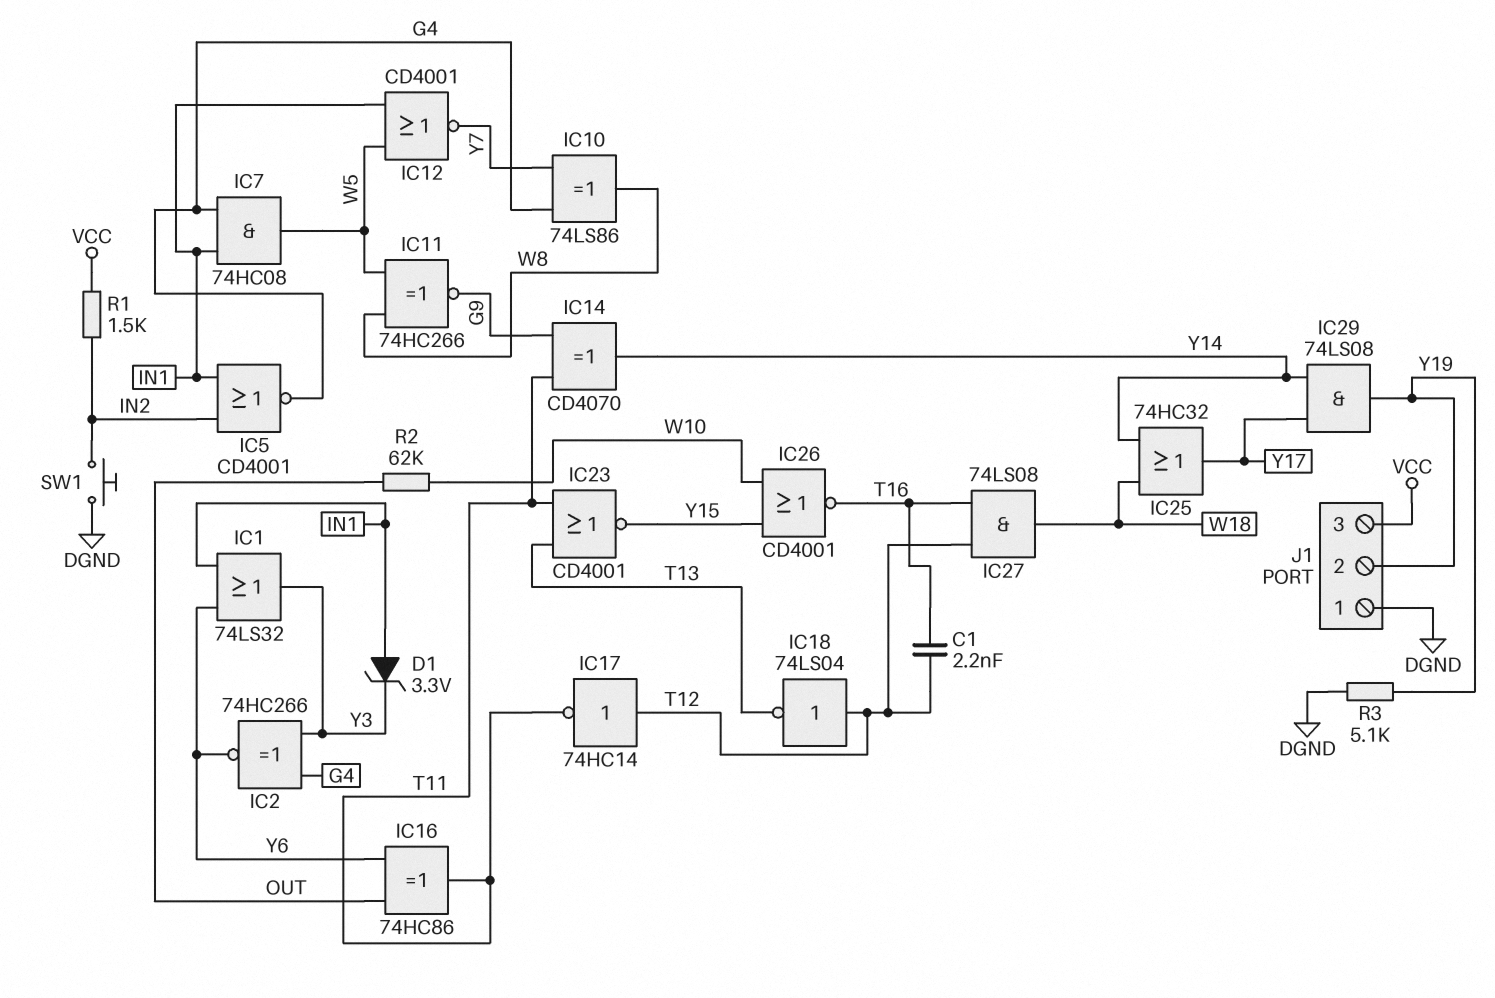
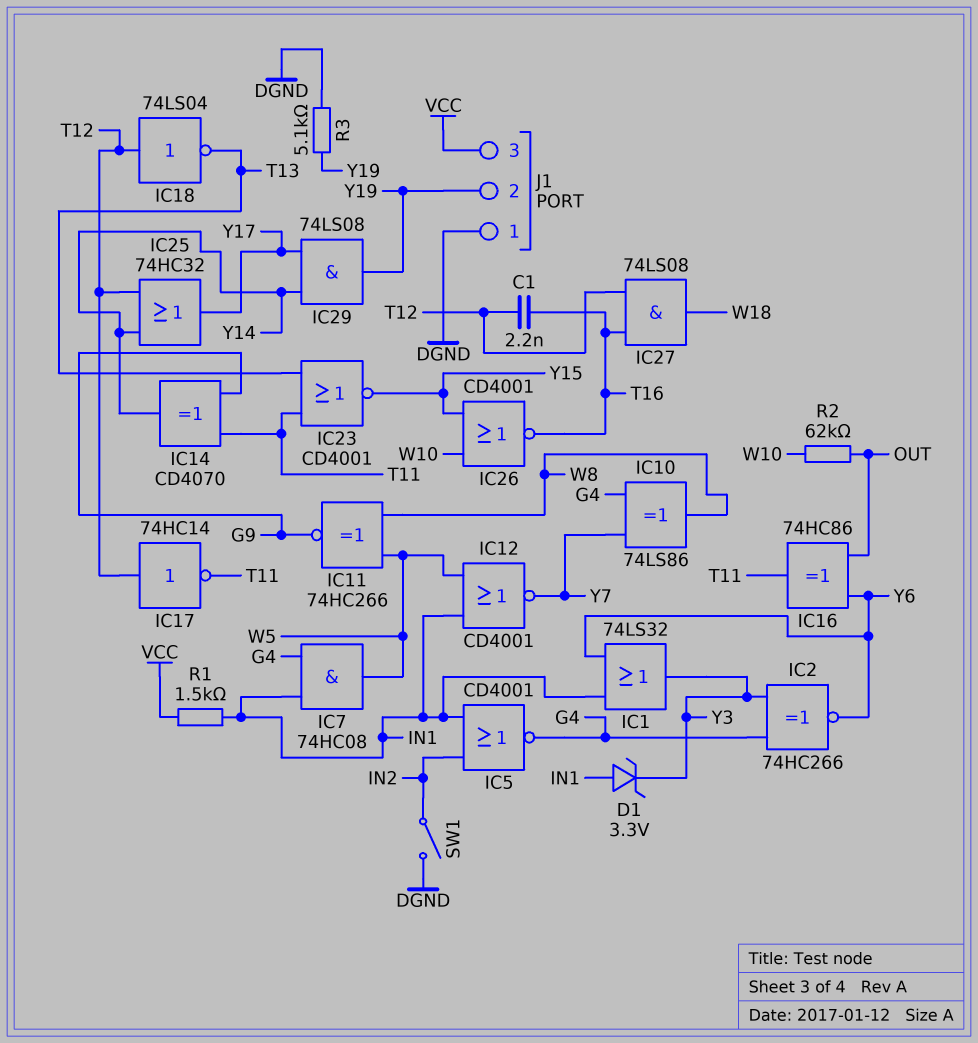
IC25: OR 74HC32 (in W18, in Y14, out Y17) -> OR 74HC32 (in T12, in Y14, out Y17)
R1: 1.5k (IN2, VCC) -> 1.5k (IN1, VCC)
SW1: button (DGND, IN2) -> switch (DGND, IN2)

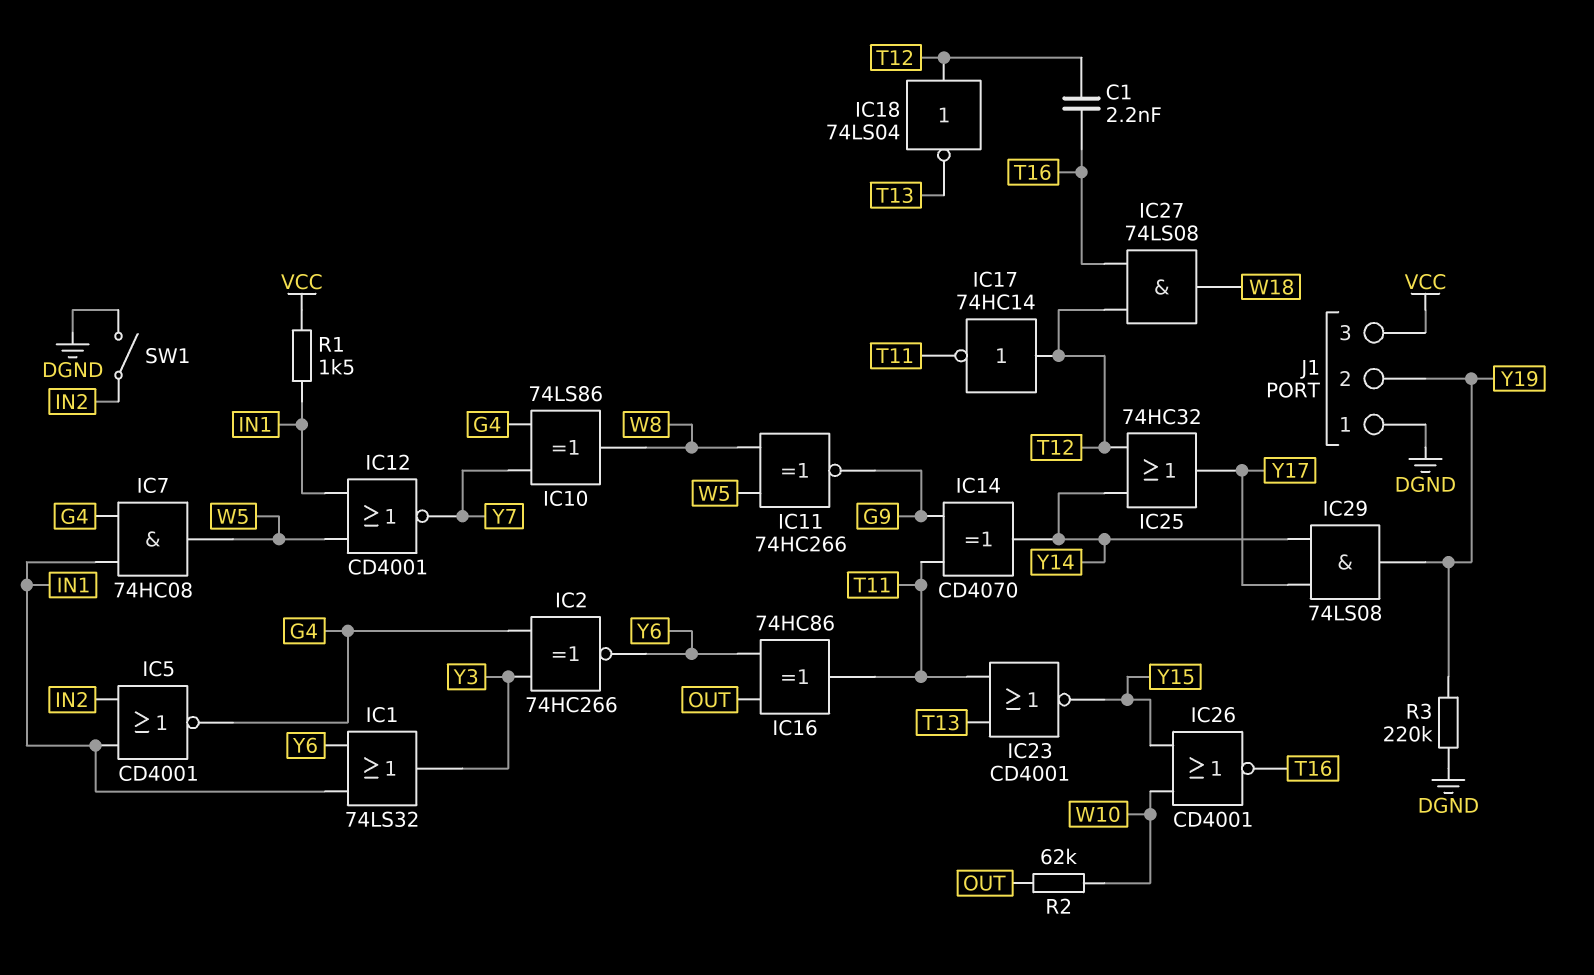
D1: zener 3.3V (A IN1, K Y3) -> none
R3: 5.1k (DGND, Y19) -> 220k (DGND, Y19)

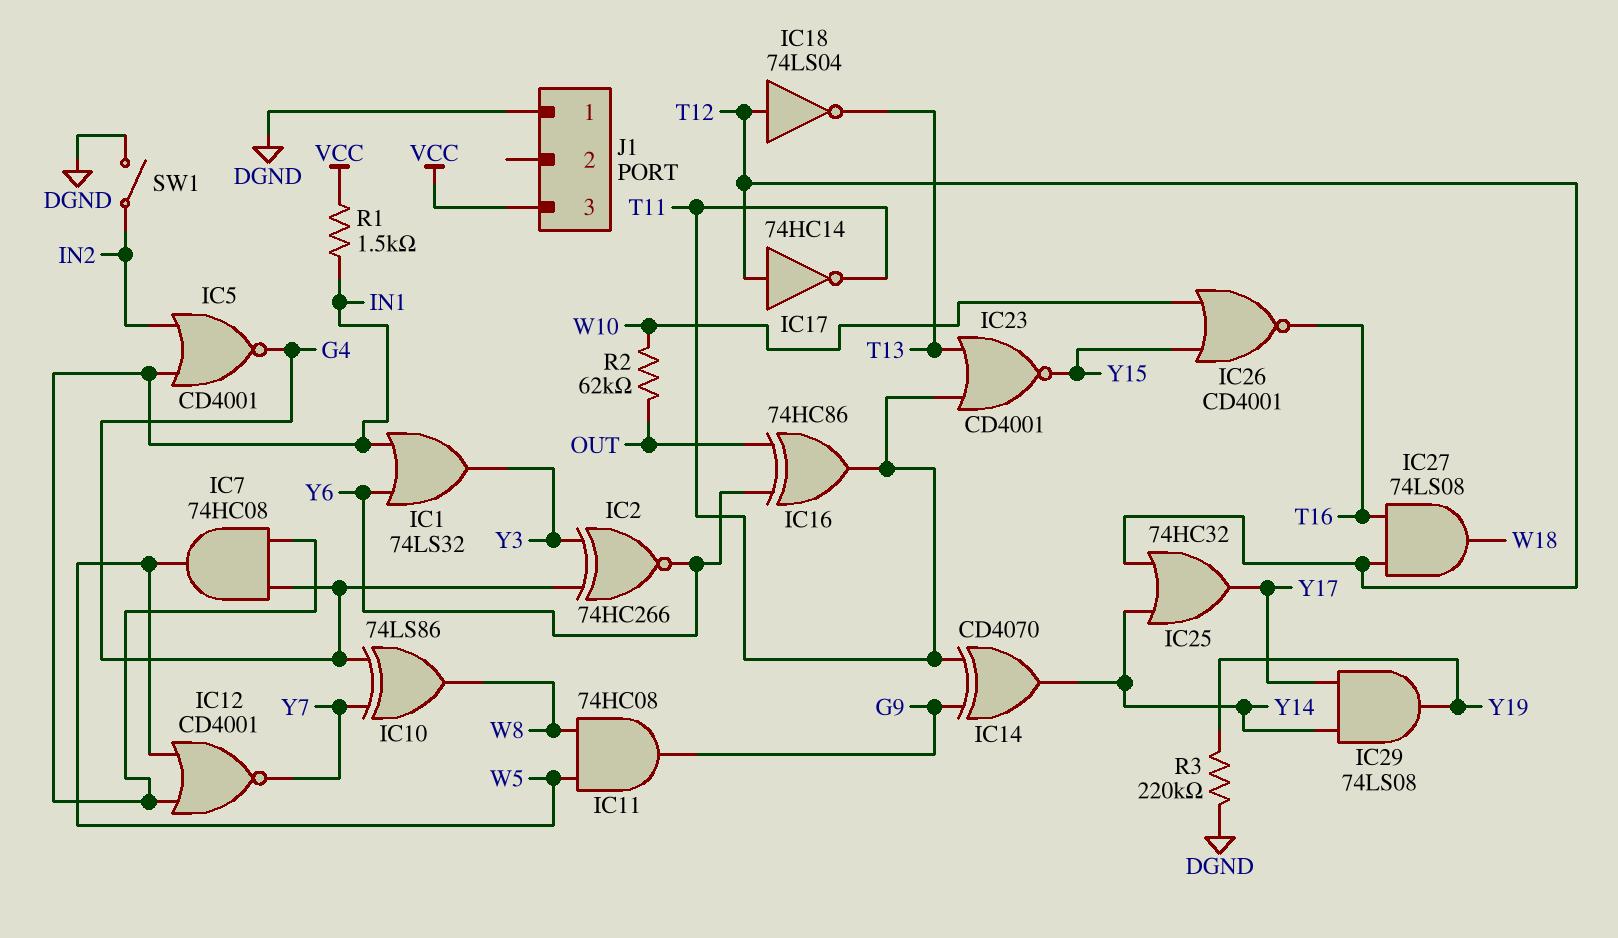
C1: 2.2nF (T12, T16) -> none
IC11: XNOR 74HC266 (in W5, in W8, out G9) -> AND 74HC08 (in W5, in W8, out G9)
J1 pin 2: Y19 -> none

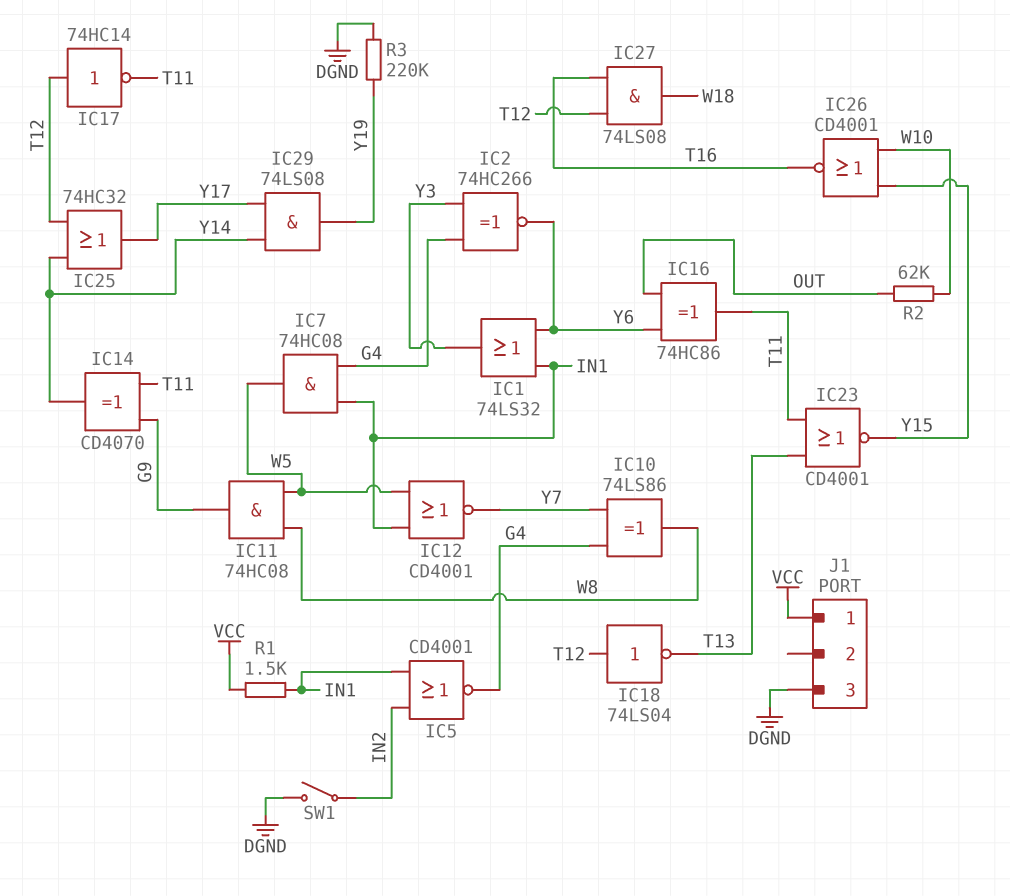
J1 pin 1: DGND -> VCC
J1 pin 3: VCC -> DGND

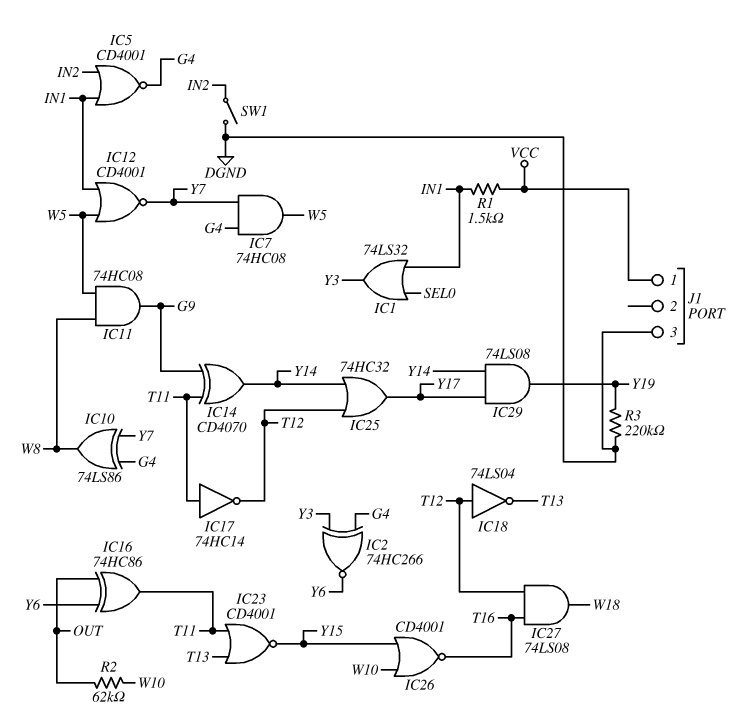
IC1: OR 74LS32 (in IN1, in Y6, out Y3) -> OR 74LS32 (in IN1, in SEL0, out Y3)
IC7: AND 74HC08 (in G4, in IN1, out W5) -> AND 74HC08 (in G4, in Y7, out W5)
IC17: NOT 74HC14 (in T12, out T11) -> NOT 74HC14 (in T11, out T12)

